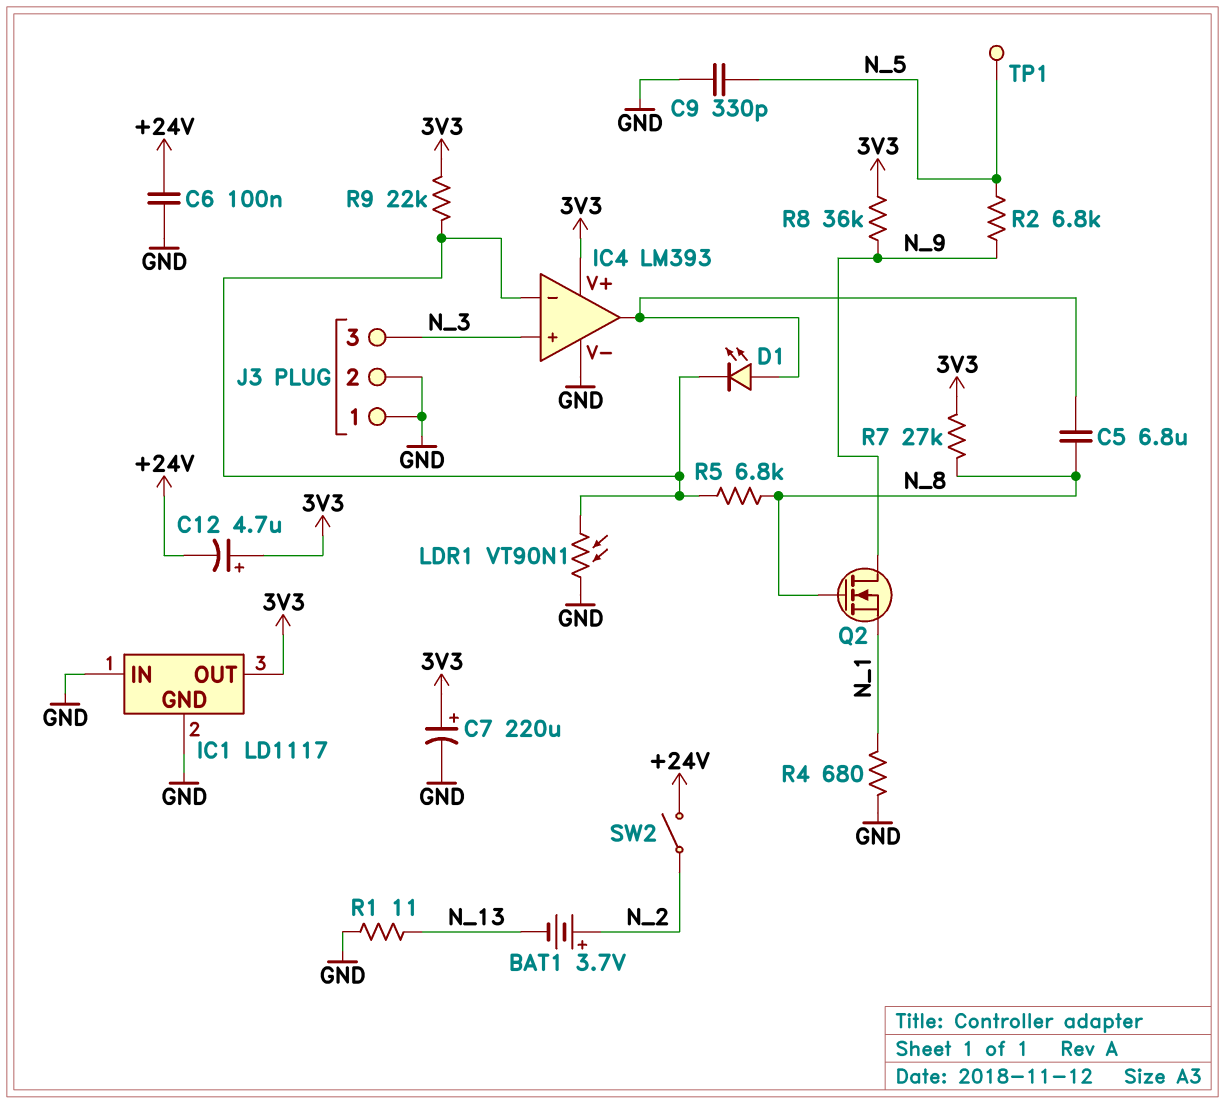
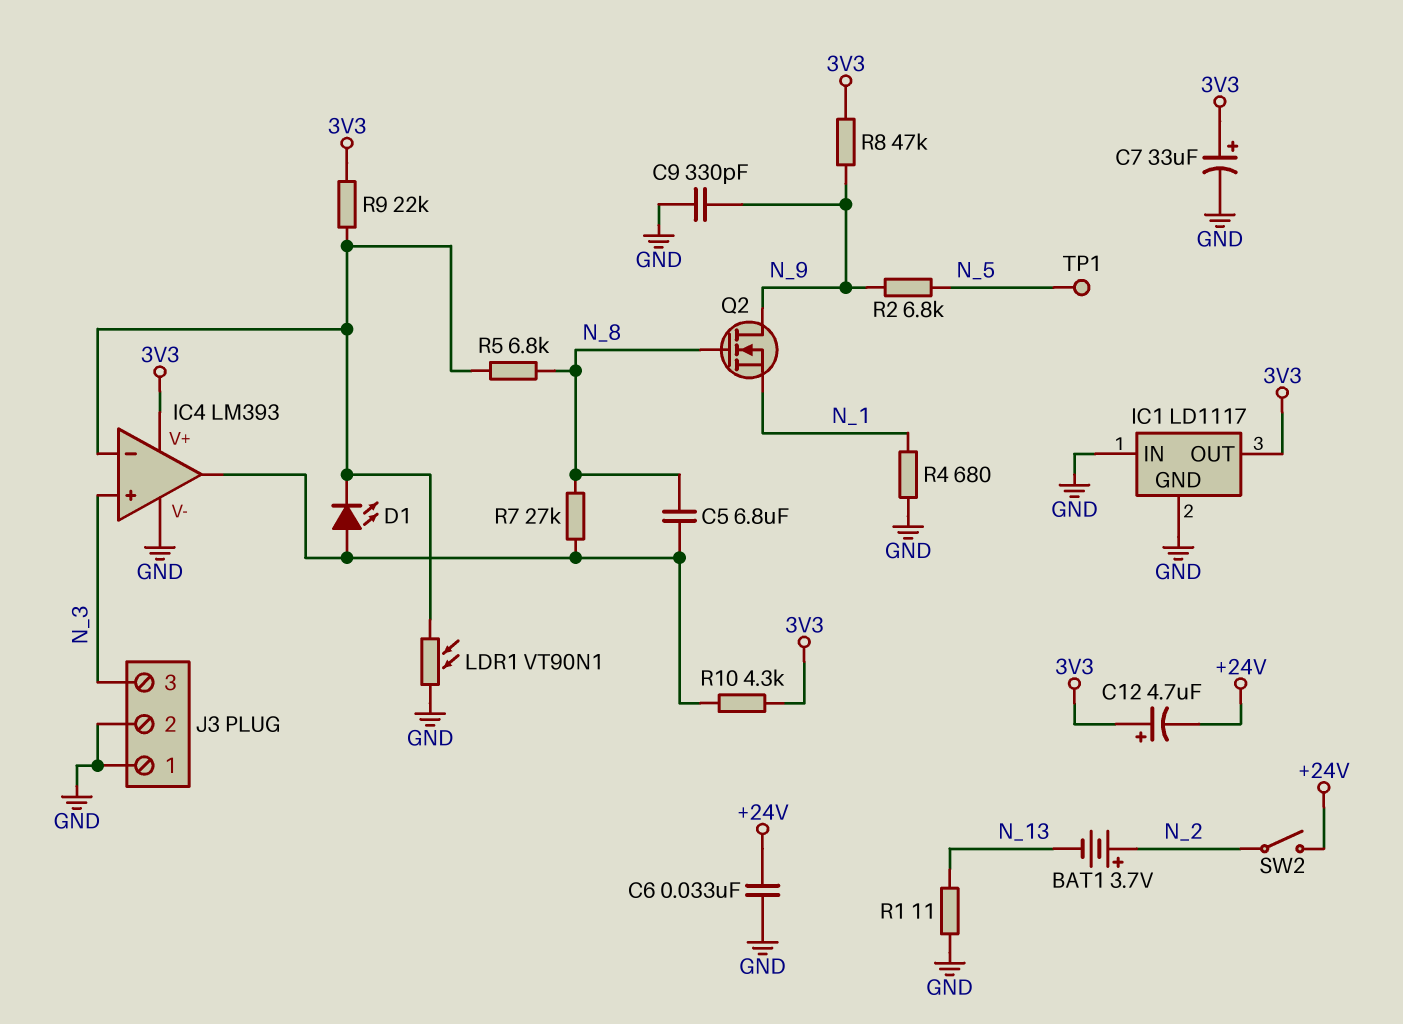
C6: 100nF (+24V, GND) -> 33nF (+24V, GND)
C7: 220uF (plus 3V3, minus GND) -> 33uF (plus 3V3, minus GND)
C9: 330pF (GND, N_5) -> 330pF (GND, N_9)
R7: 27k (3V3, N_8) -> 27k (IC4/out, N_8)
R8: 36k (3V3, N_9) -> 47k (3V3, N_9)
R10: none -> 4.3k (3V3, IC4/out)

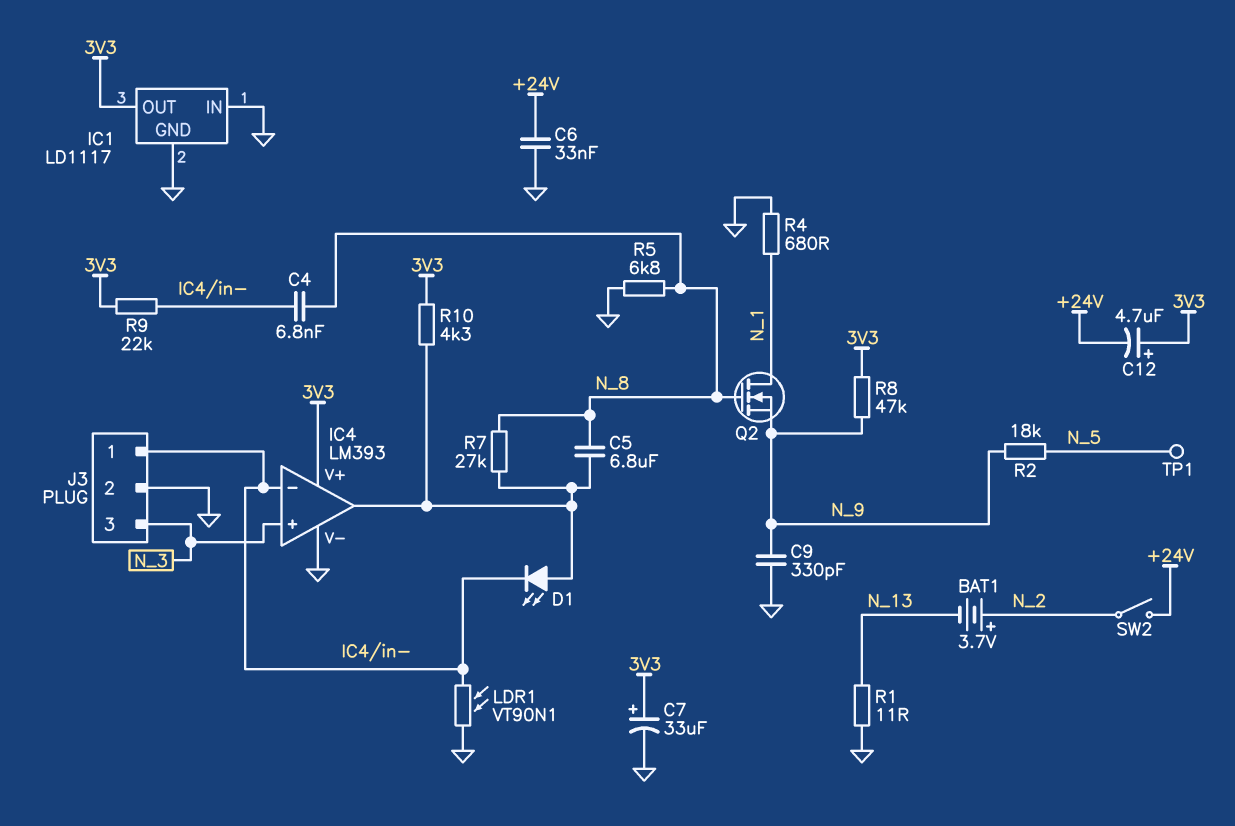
C4: none -> 6.8nF (IC4/in-, N_8)
J3 pin 1: GND -> IC4/in-
Q2: NMOS (G N_8, D N_9, S N_1) -> NMOS (G N_8, D N_1, S N_9)
R2: 6.8k (N_5, N_9) -> 18k (N_5, N_9)
R5: 6.8k (IC4/in-, N_8) -> 6.8k (GND, N_8)

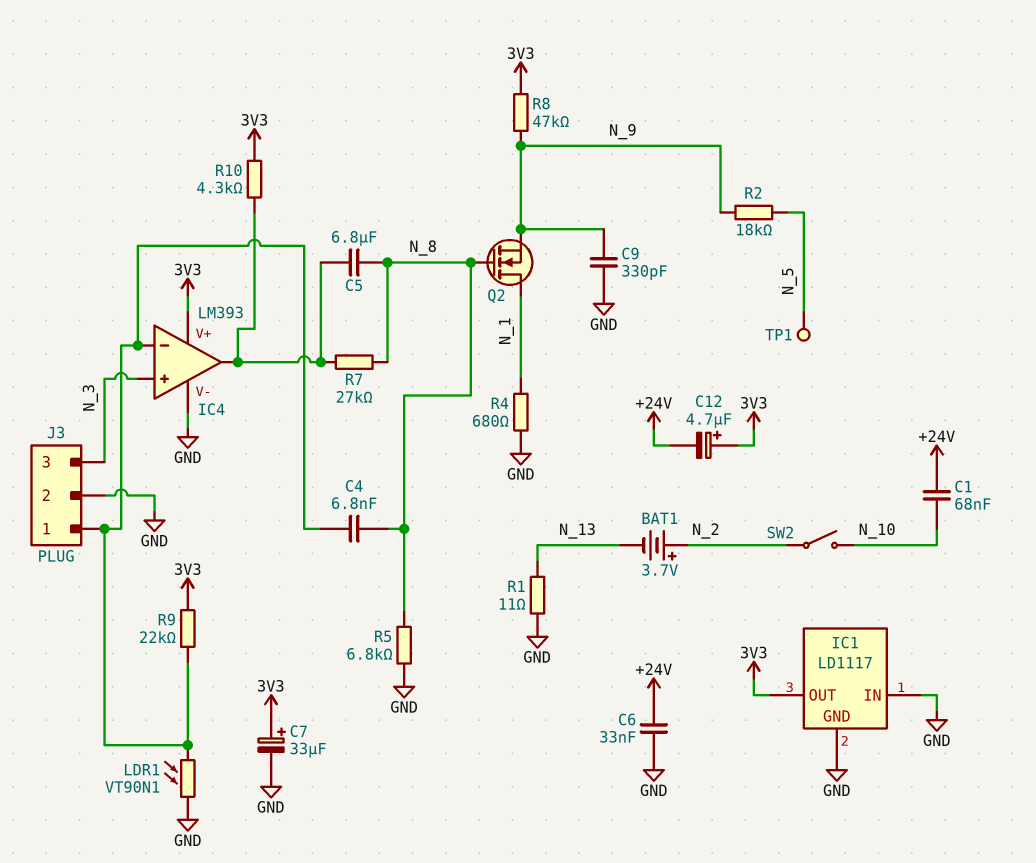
C1: none -> 68nF (+24V, N_10)
D1: LED (A IC4/out, K IC4/in-) -> none
SW2: switch (+24V, N_2) -> switch (N_2, N_10)

